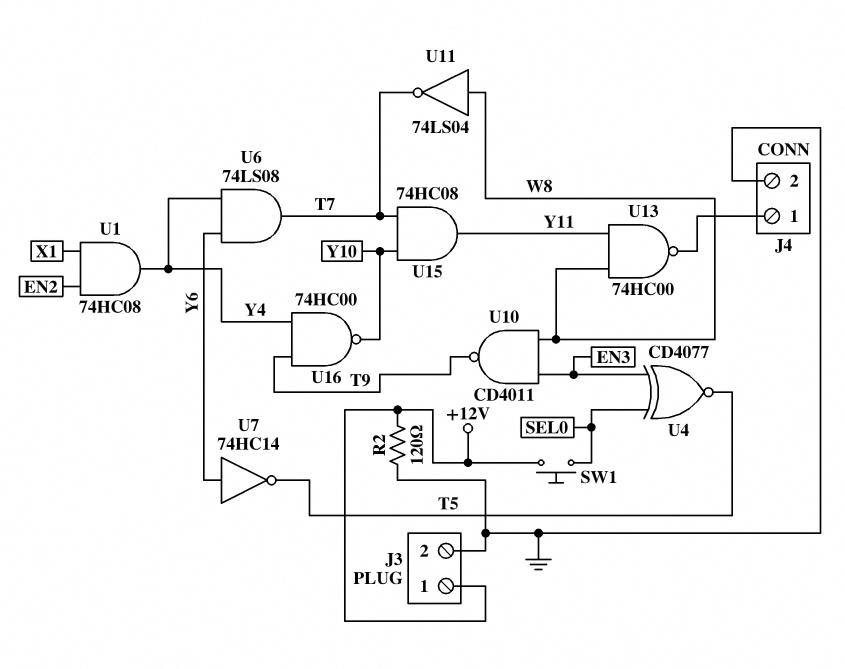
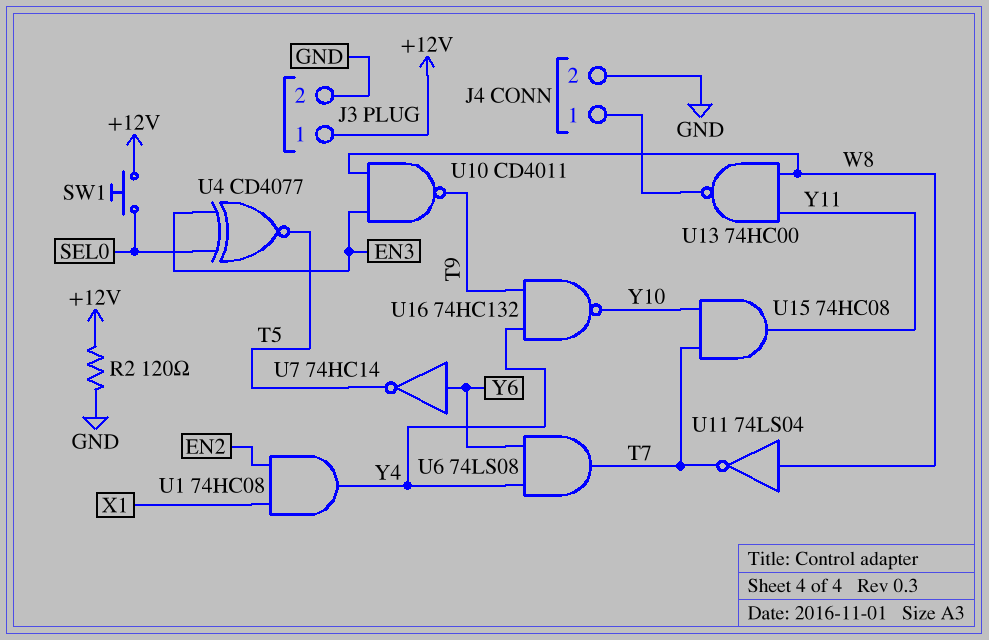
U16: NAND 74HC00 (in T9, in Y4, out Y10) -> NAND 74HC132 (in T9, in Y4, out Y10)

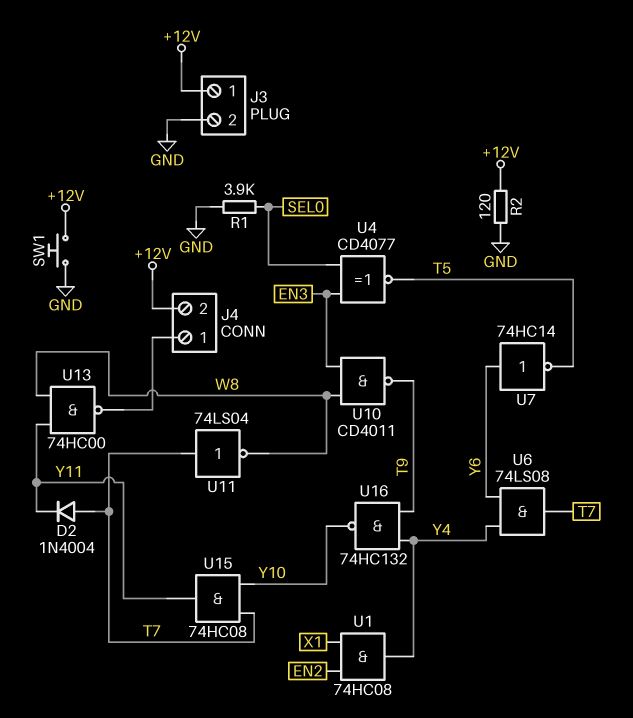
D2: none -> diode 1N4004 (A T7, K Y11)
J4 pin 2: GND -> +12V
R1: none -> 3.9k (GND, SEL0)
SW1: button (+12V, SEL0) -> button (+12V, GND)
U11: NOT 74LS04 (in W8, out T7) -> NOT 74LS04 (in T7, out W8)

